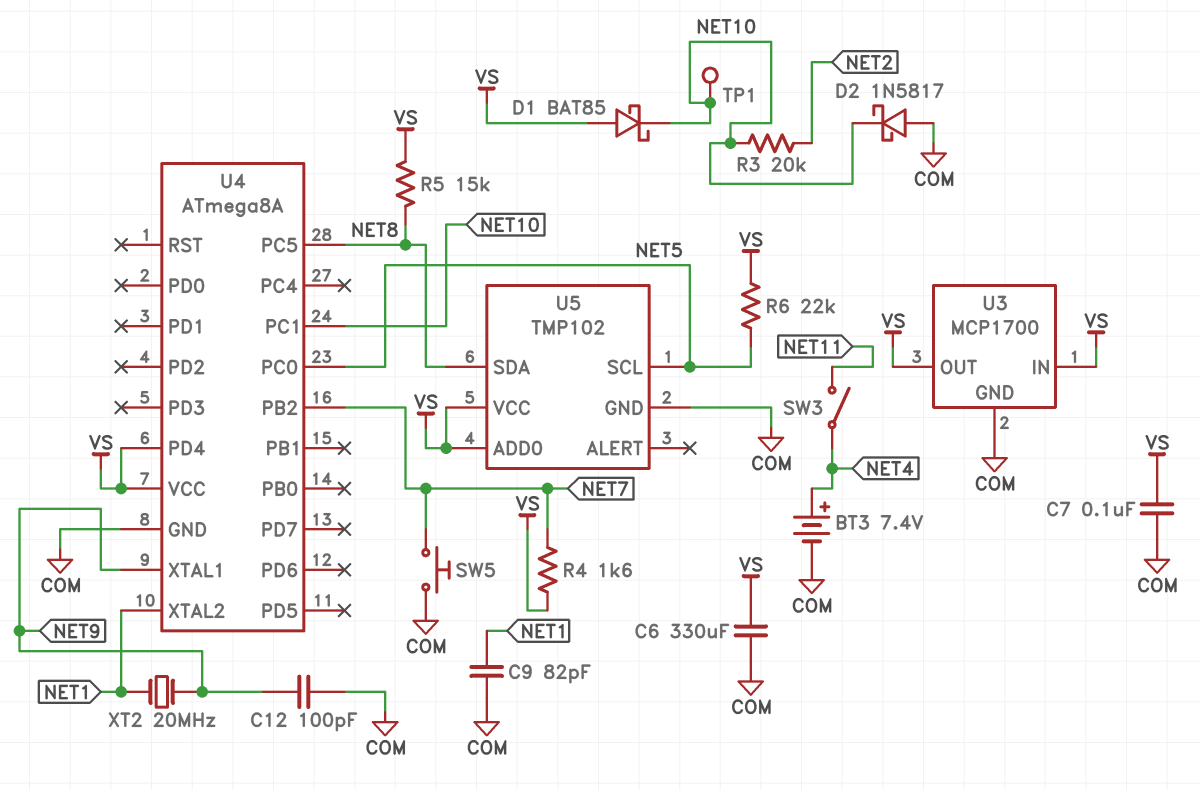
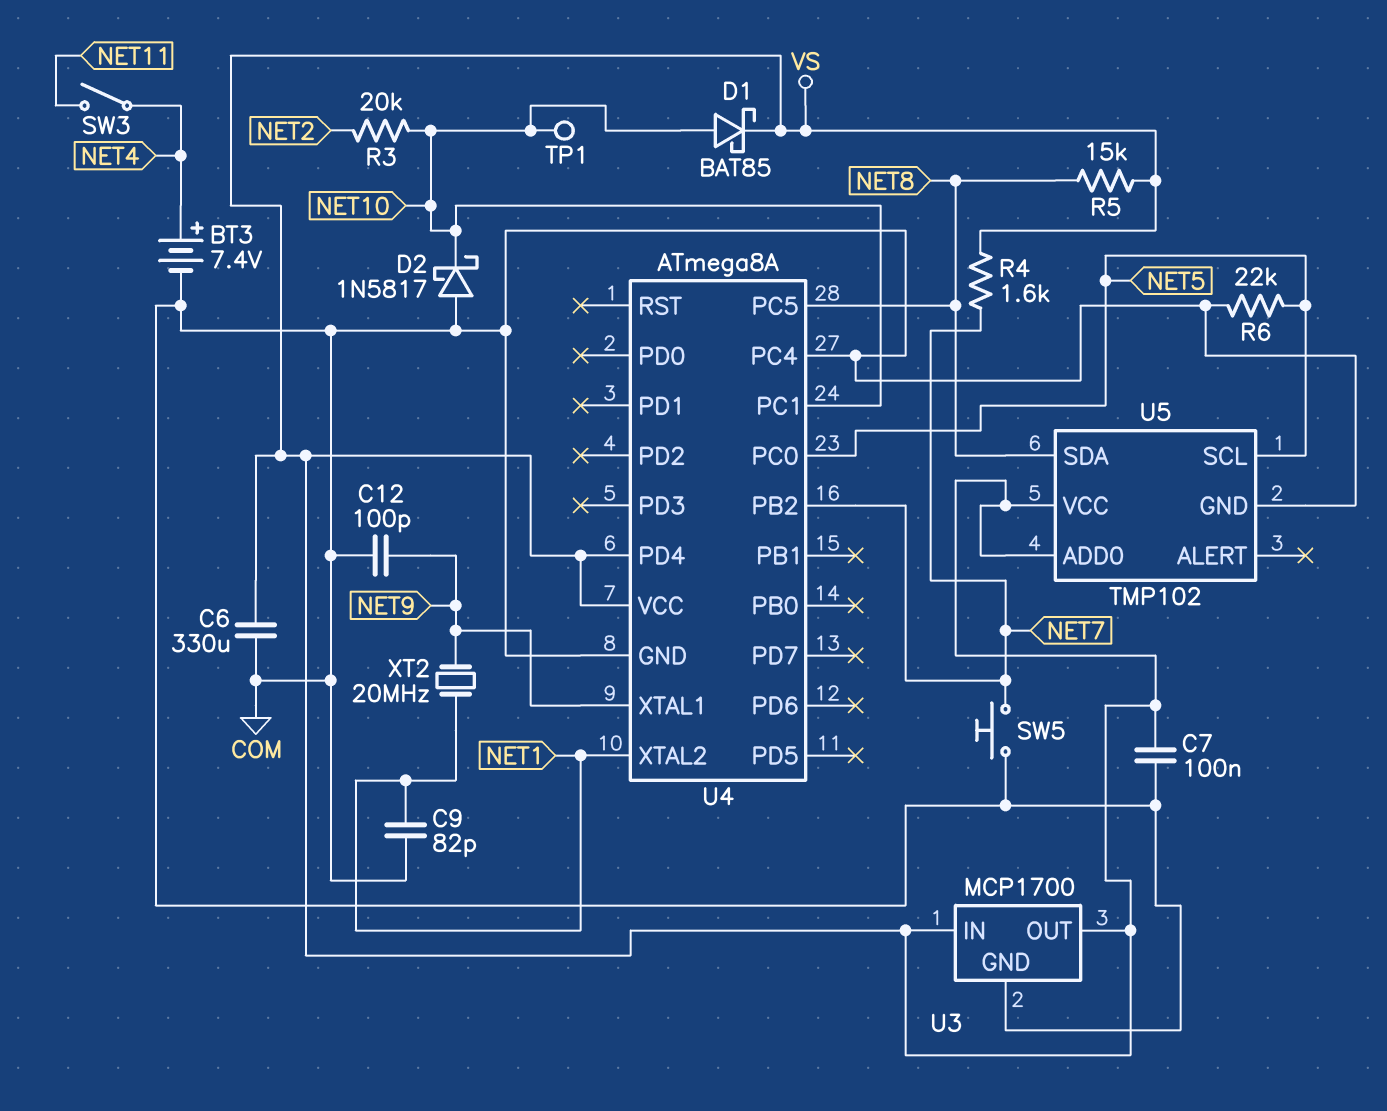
D1: schottky BAT85 (A VS, K NET10) -> schottky BAT85 (A NET10, K VS)
R6: 22k (NET5, VS) -> 22k (COM, NET5)
U4 pin PC4: none -> COM

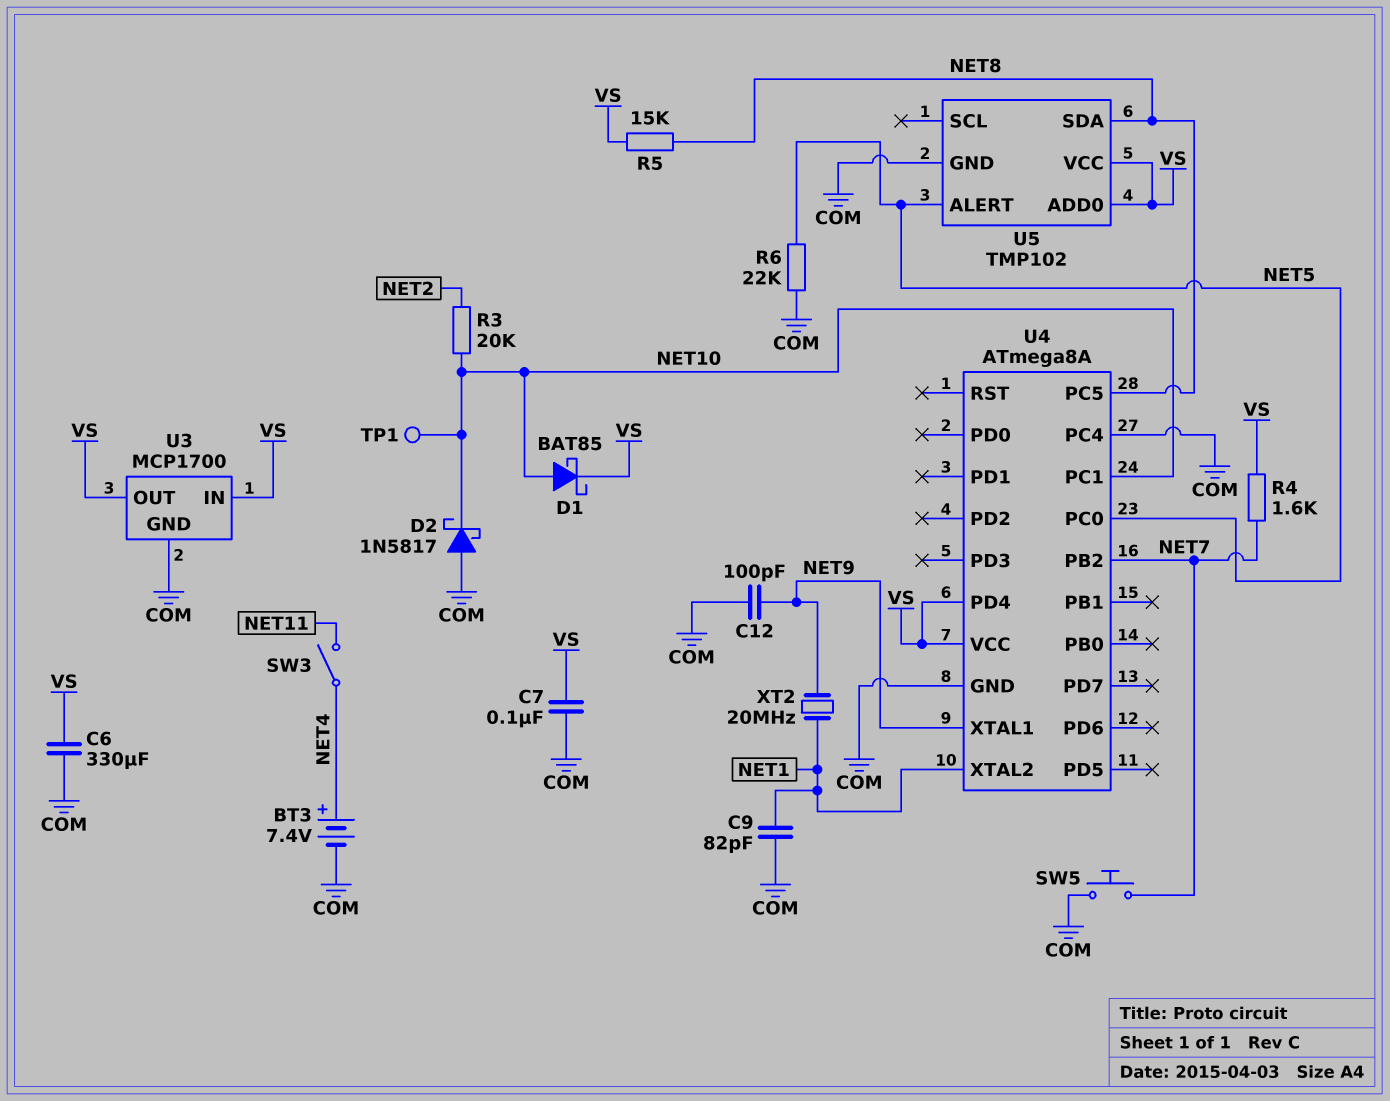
U5 pin ALERT: none -> NET5
U5 pin SCL: NET5 -> none

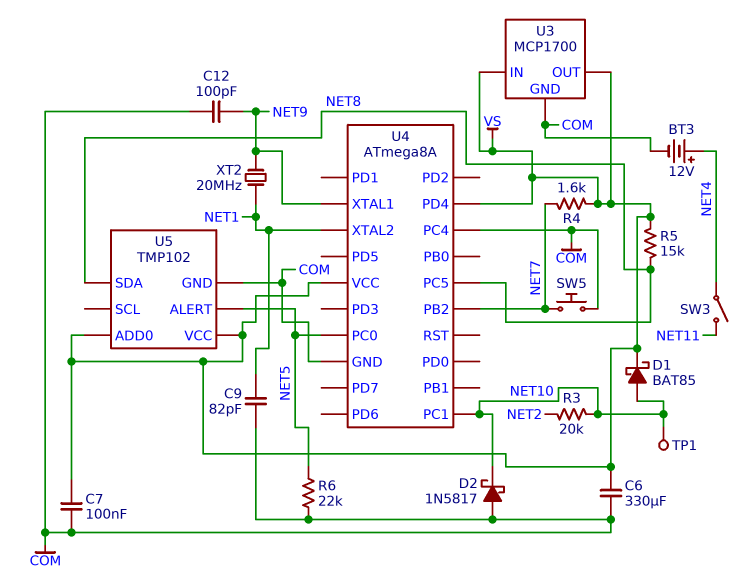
BT3: 7.4V (plus NET4, minus COM) -> 12V (plus NET4, minus COM)

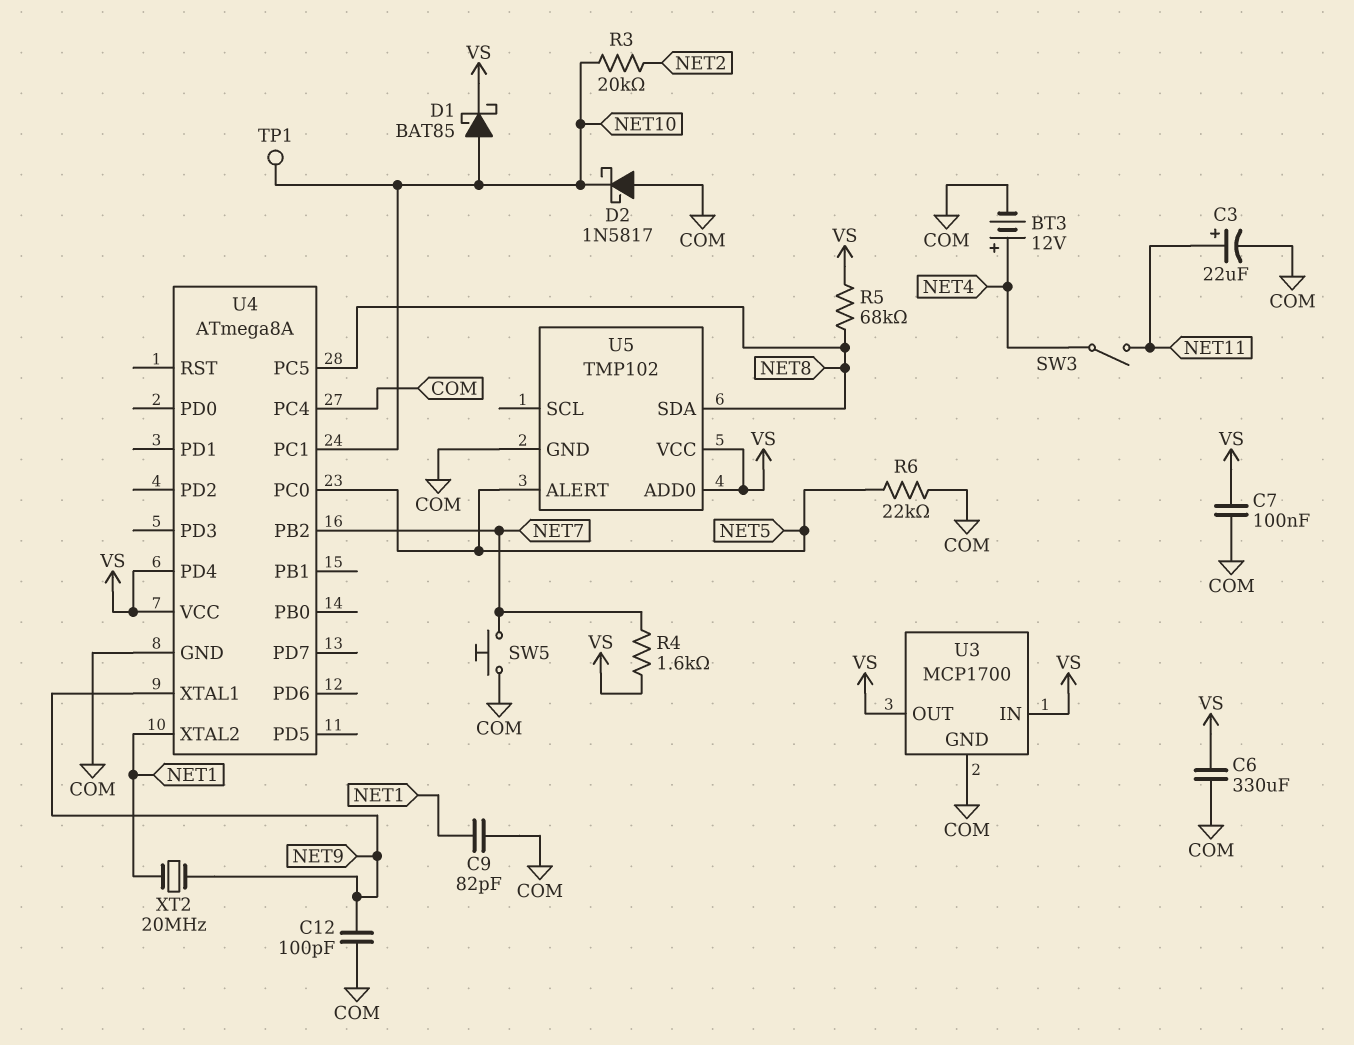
C3: none -> 22uF (plus NET11, minus COM)
R5: 15k (NET8, VS) -> 68k (NET8, VS)

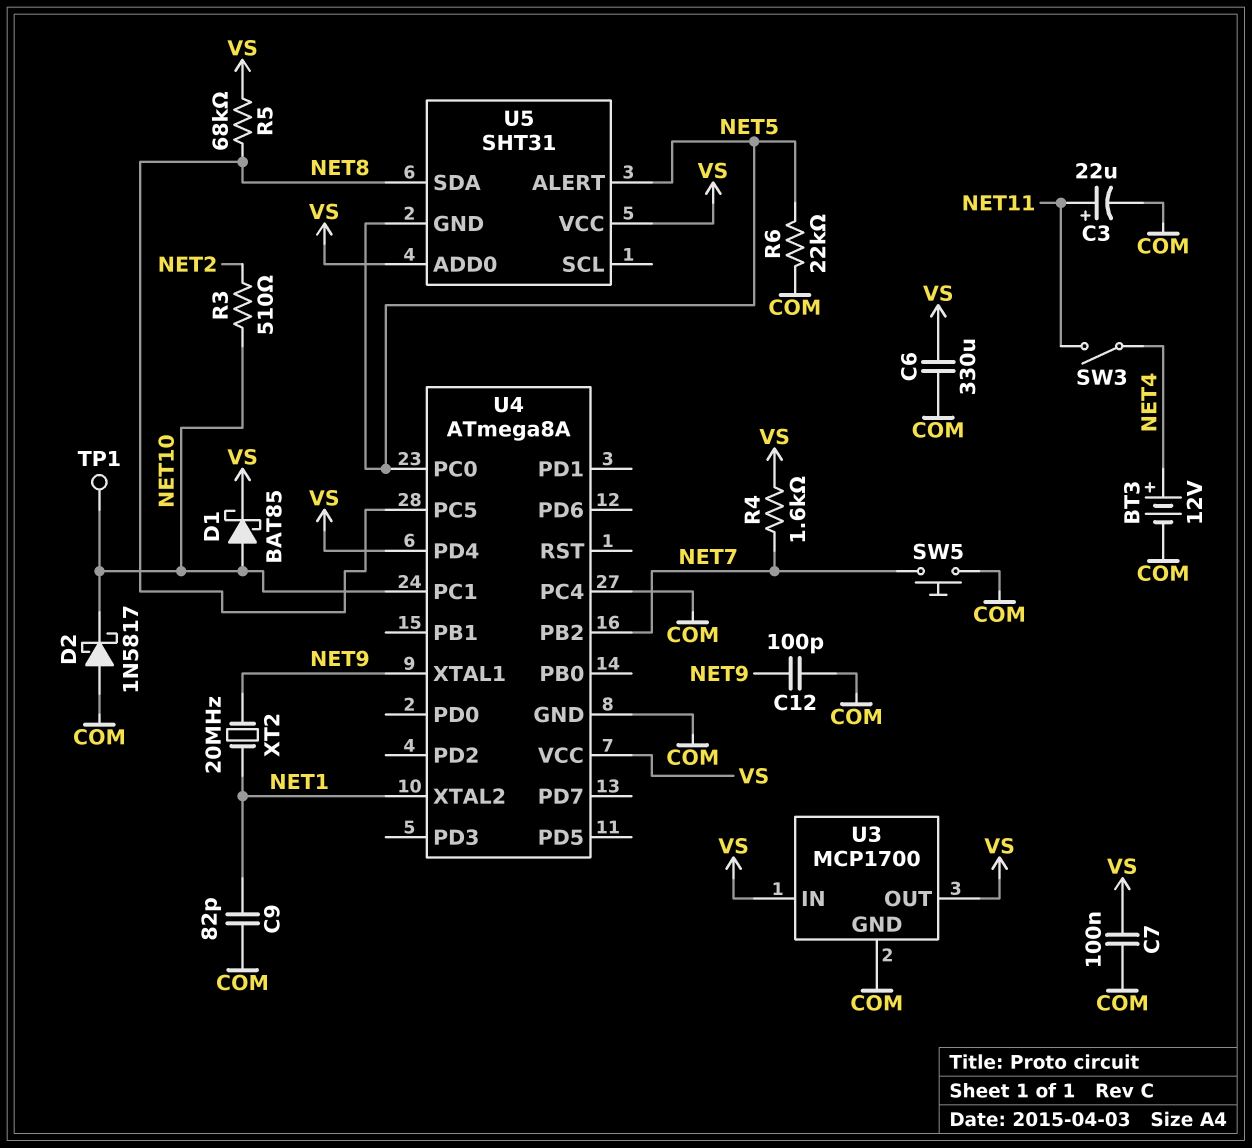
R3: 20k (NET2, NET10) -> 510 (NET2, NET10)
U5: TMP102 -> SHT31
U5 pin GND: COM -> NET5

